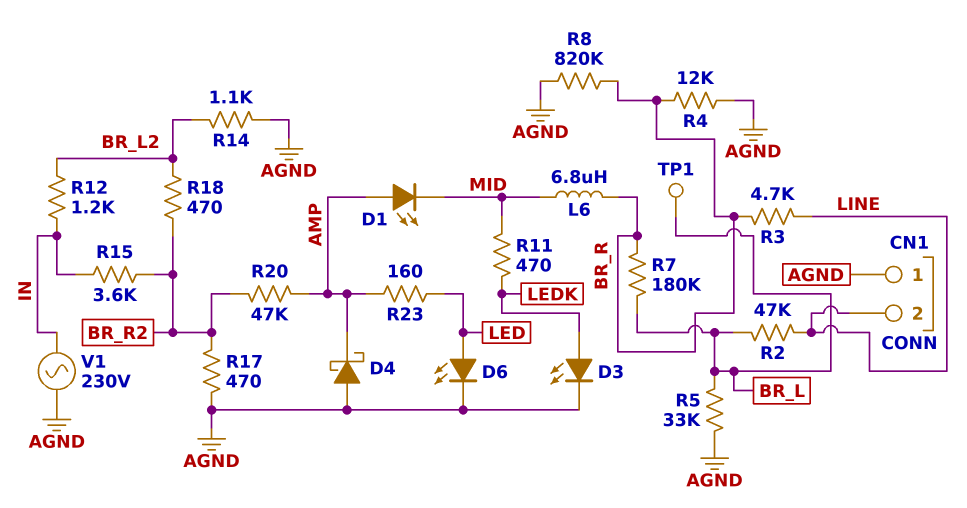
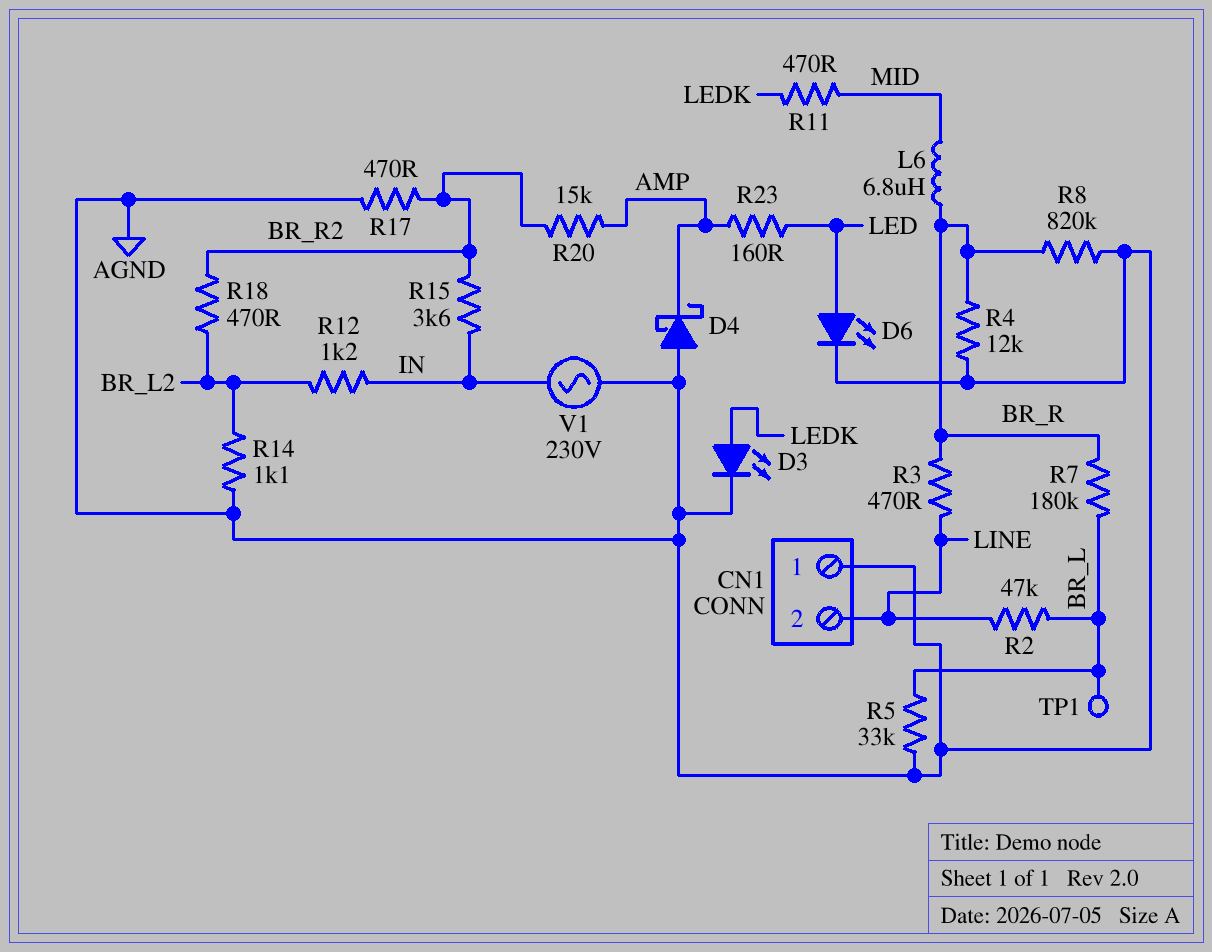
D1: LED (A AMP, K MID) -> none
R3: 4.7k (BR_R, LINE) -> 470 (BR_R, LINE)
R20: 47k (AMP, BR_R2) -> 15k (AMP, BR_R2)

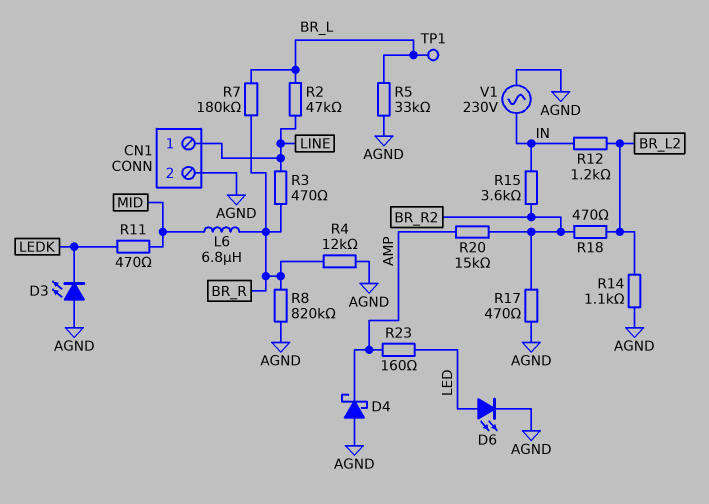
CN1 pin 1: AGND -> LINE
CN1 pin 2: LINE -> AGND
D3: LED (A LEDK, K AGND) -> LED (A AGND, K LEDK)

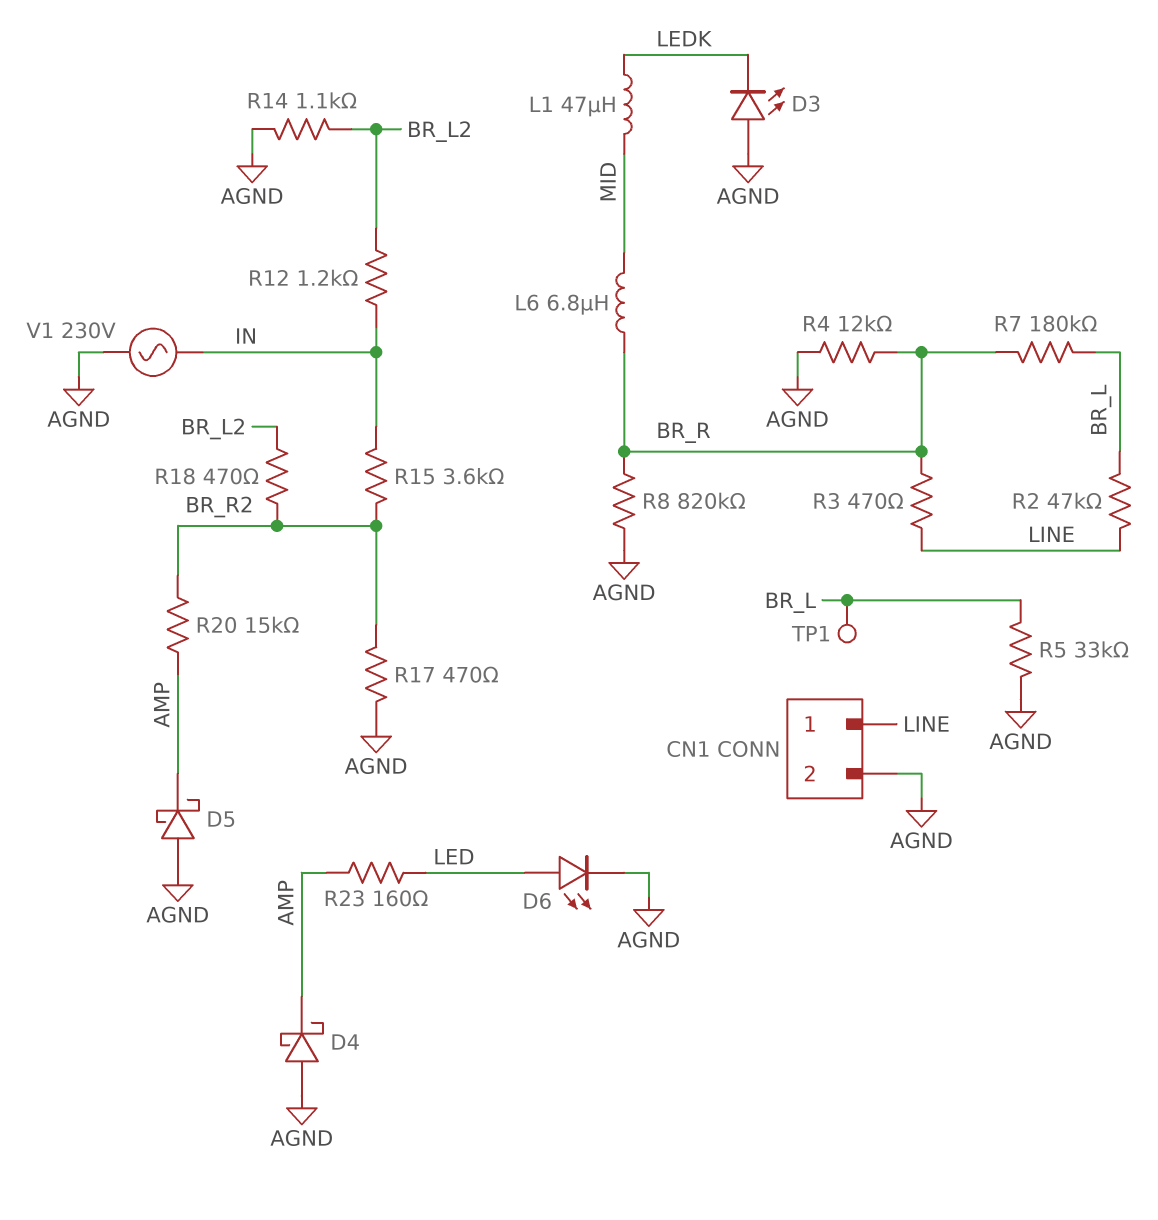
D5: none -> schottky (A AGND, K AMP)
L1: none -> 47uH (LEDK, MID)
R11: 470 (LEDK, MID) -> none

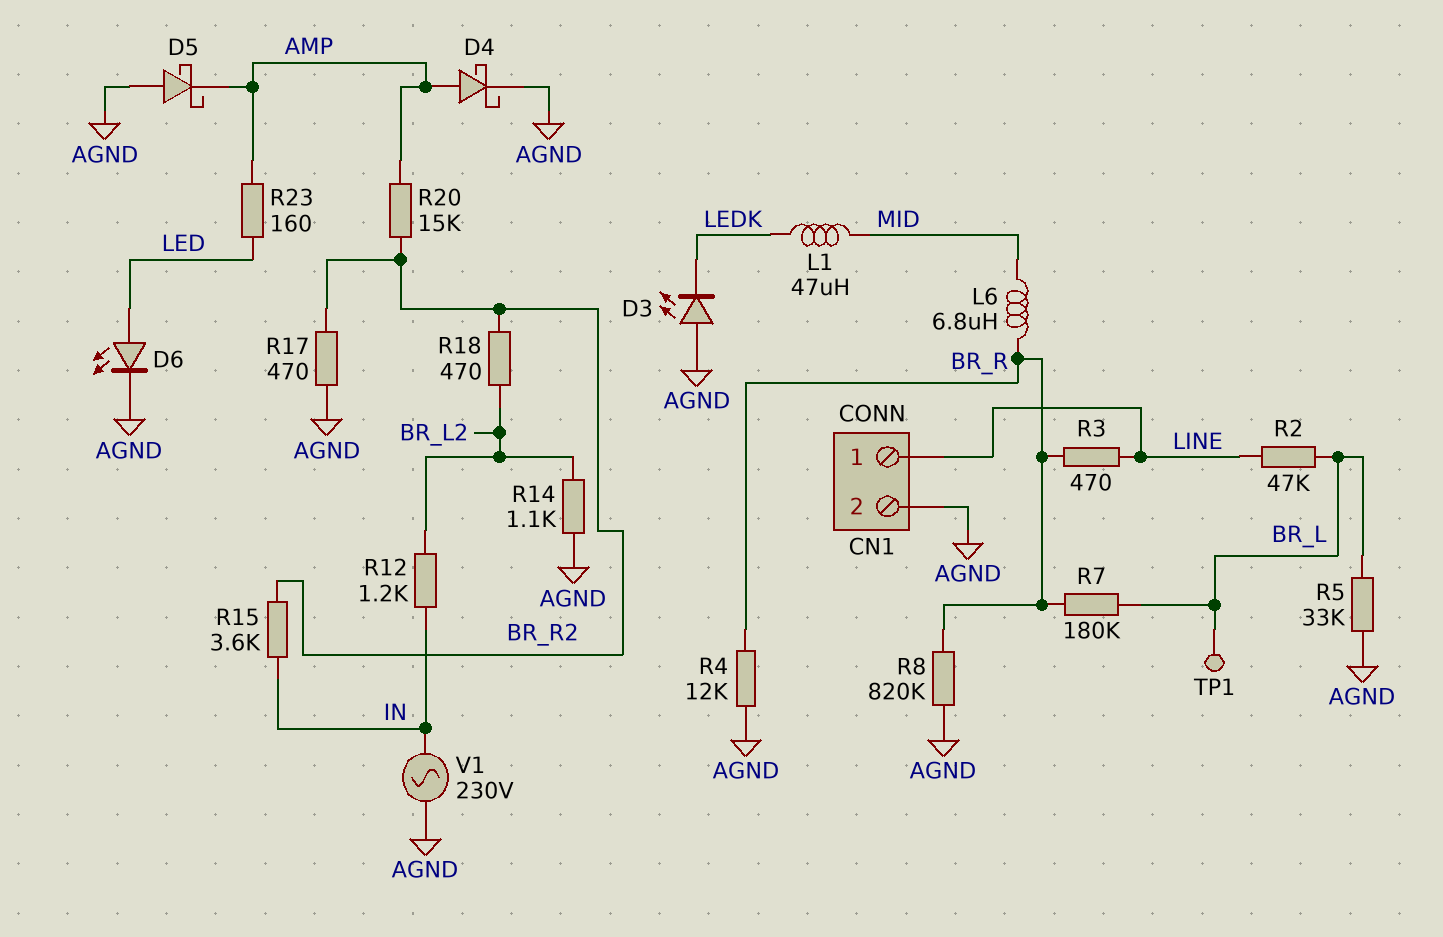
D4: schottky (A AGND, K AMP) -> schottky (A AMP, K AGND)

